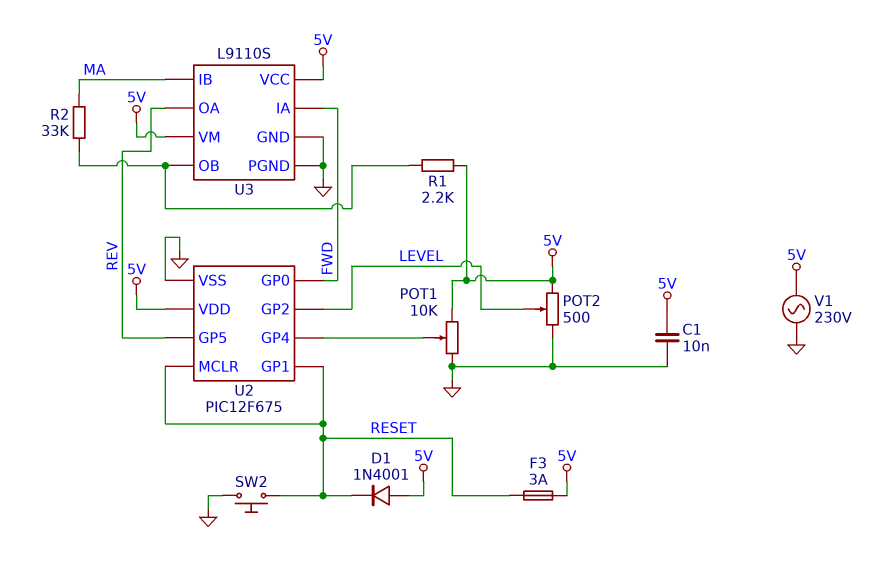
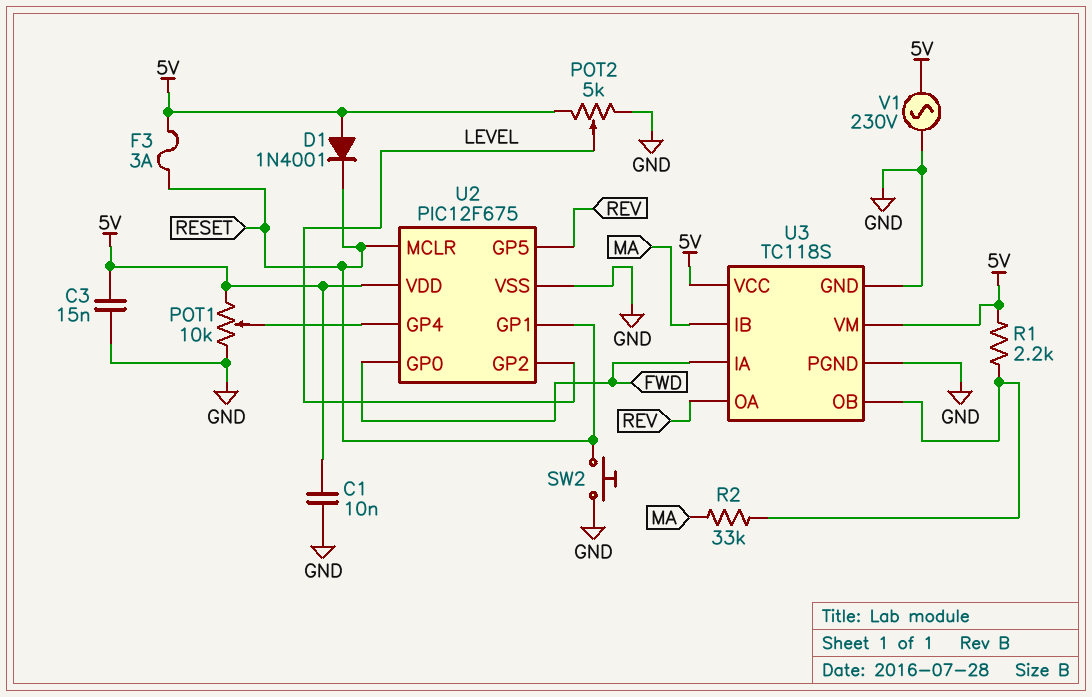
C3: none -> 15nF (5V, GND)
POT2: 500 (5V, GND, wiper LEVEL) -> 5k (5V, GND, wiper LEVEL)
U3: L9110S -> TC118S

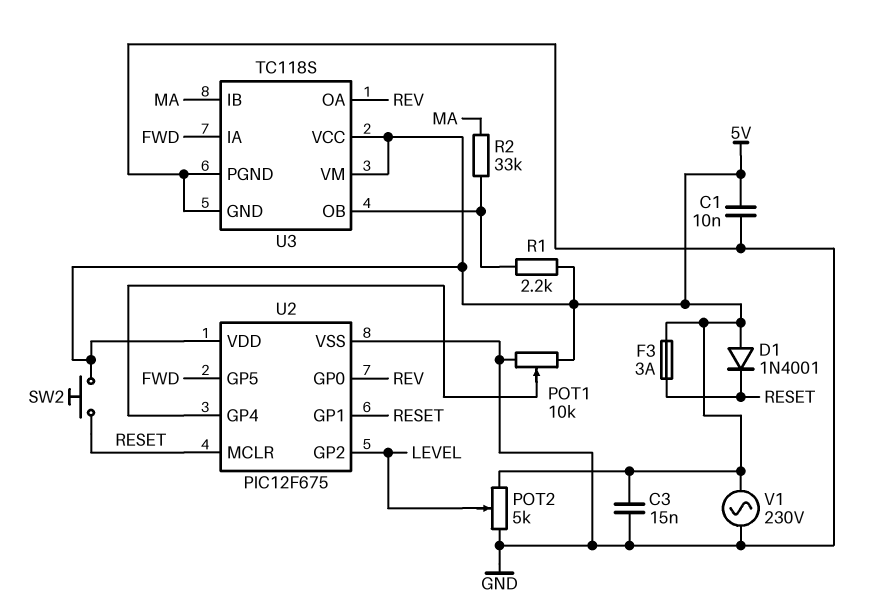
SW2: button (GND, RESET) -> button (5V, RESET)
U2 pin GP0: FWD -> REV
U2 pin GP5: REV -> FWD

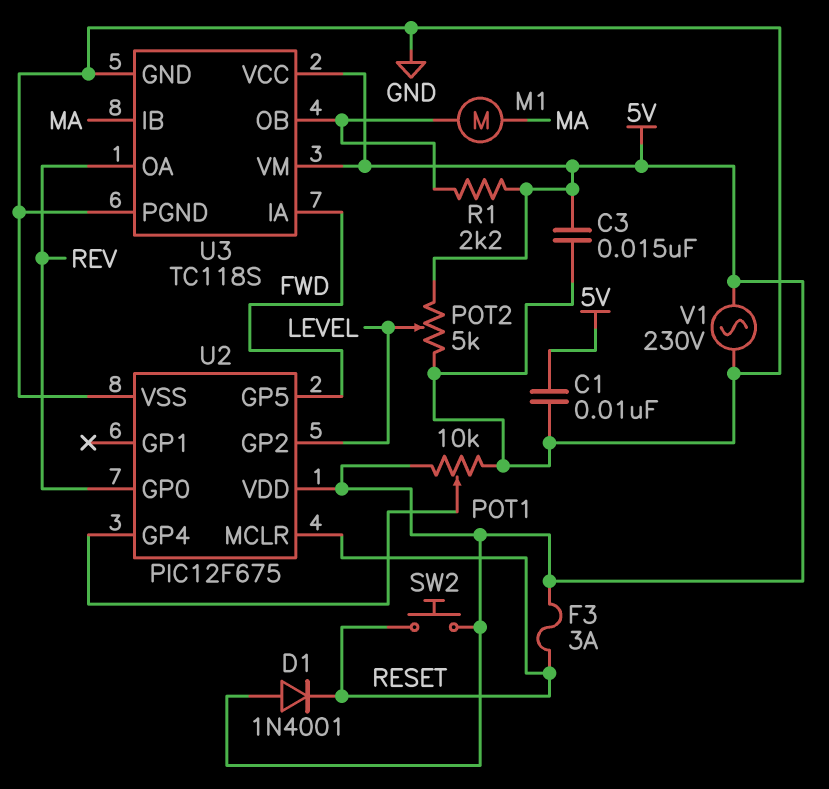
M1: none -> motor (MA, U3/OB)
R2: 33k (MA, U3/OB) -> none
U2 pin GP1: RESET -> none

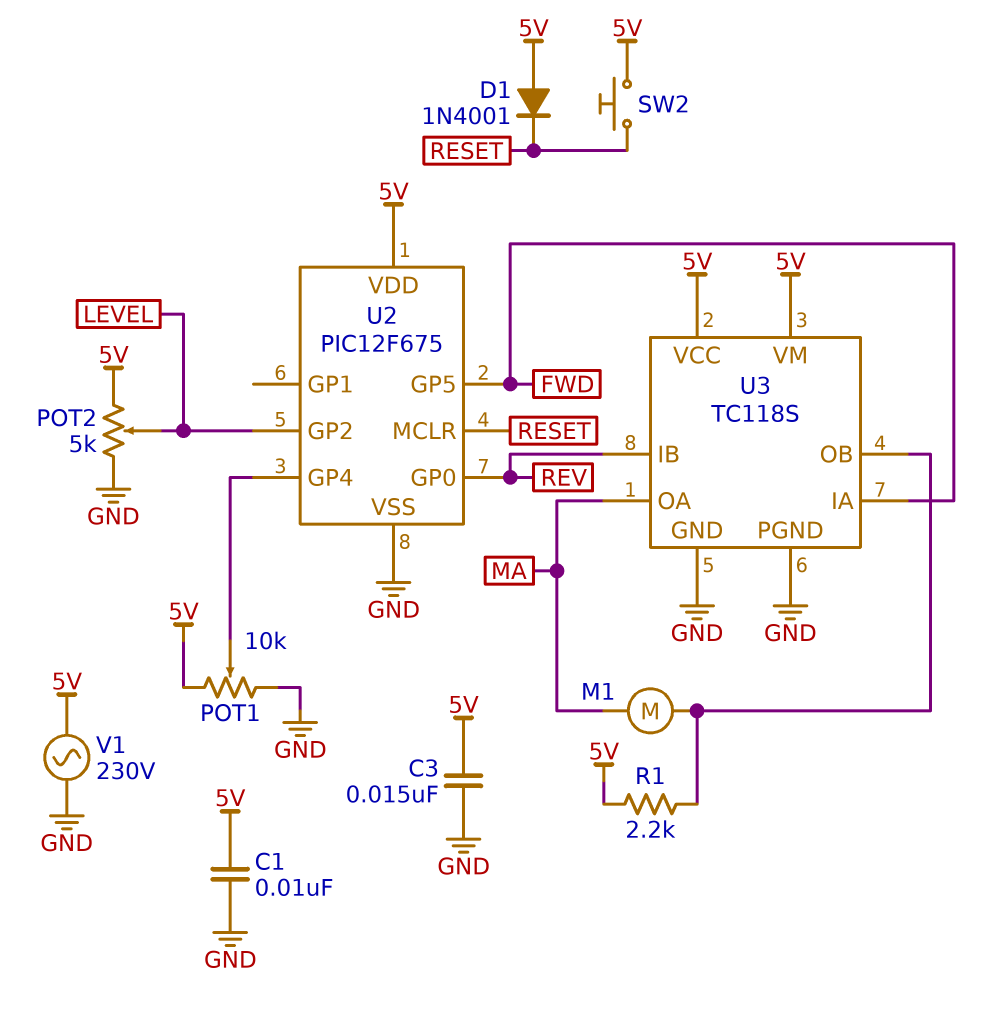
F3: 3A (5V, RESET) -> none
U3 pin IB: MA -> REV
U3 pin OA: REV -> MA

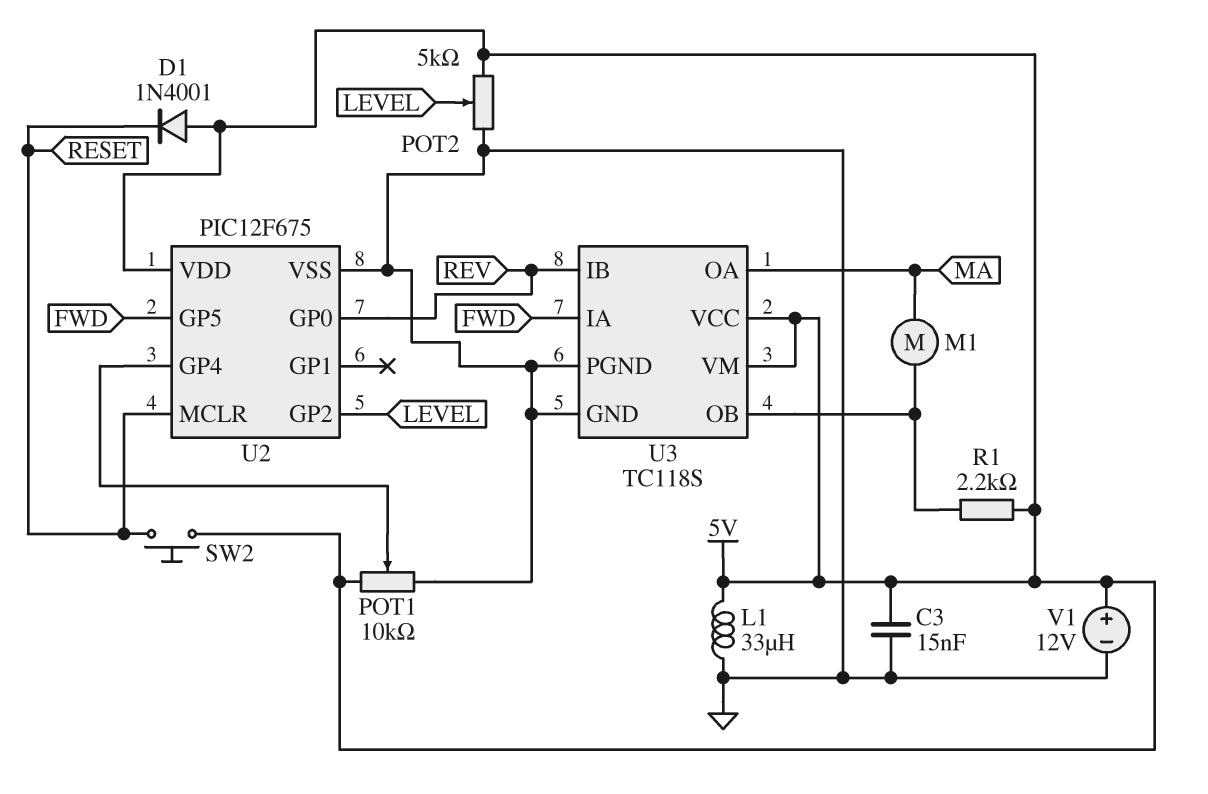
C1: 10nF (5V, GND) -> none
L1: none -> 33uH (5V, GND)
V1: AC 230V (5V, GND) -> 12V (plus 5V, minus GND)

